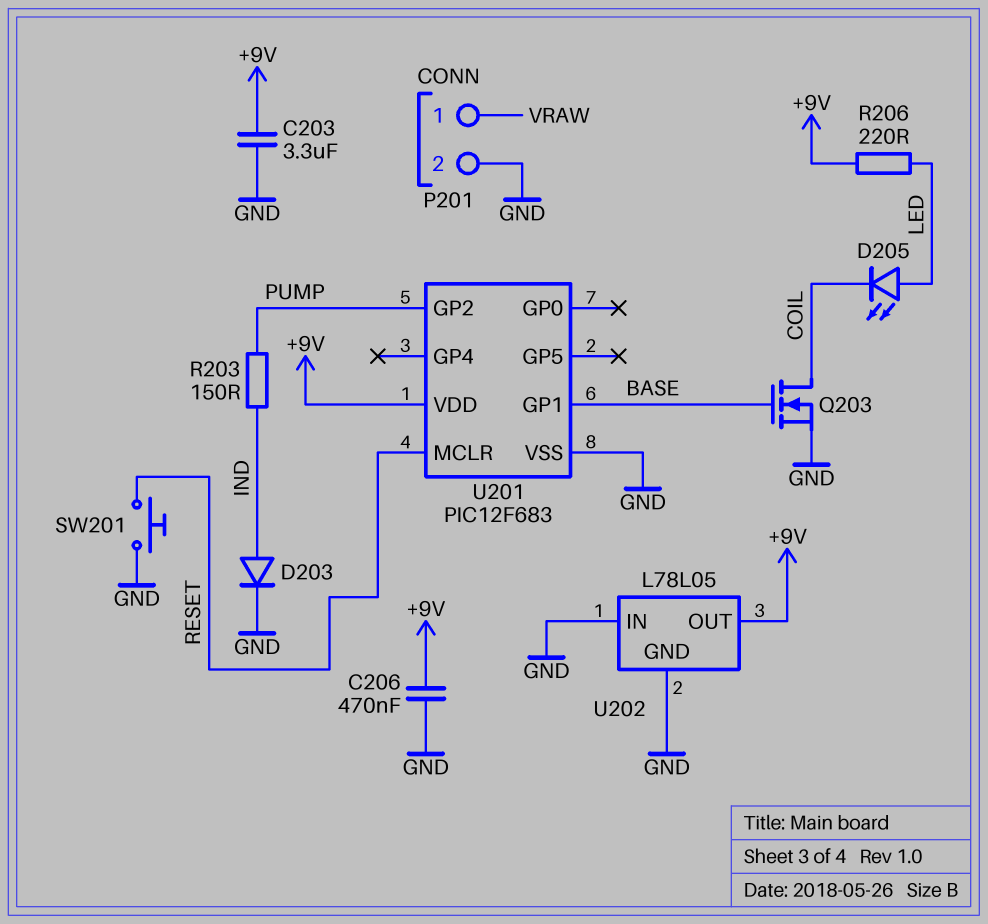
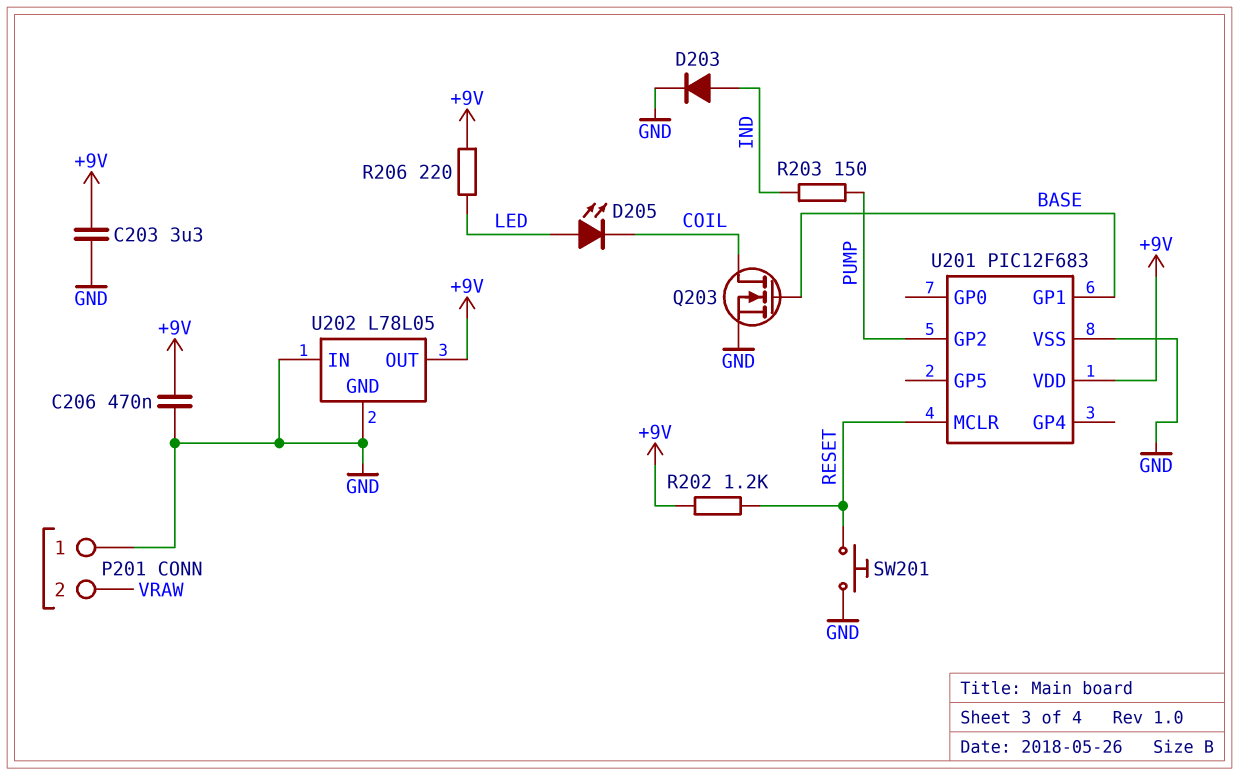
P201 pin 1: VRAW -> GND
P201 pin 2: GND -> VRAW
R202: none -> 1.2k (+9V, RESET)

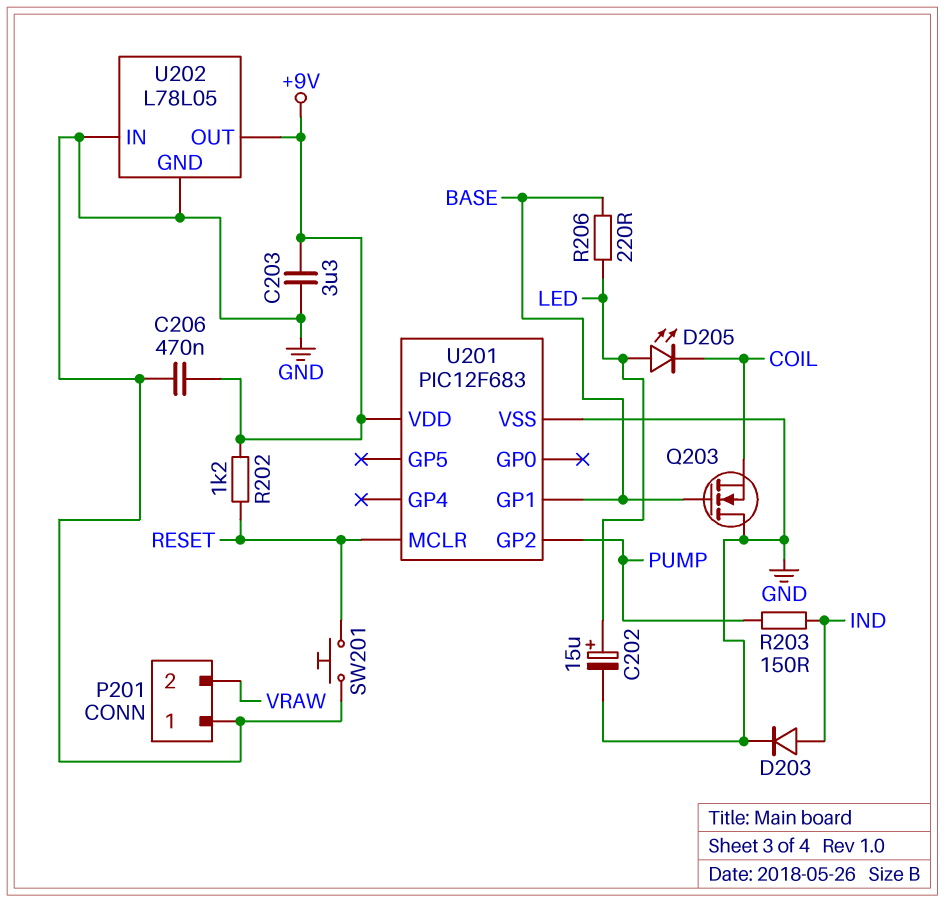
C202: none -> 15uF (plus LED, minus GND)
Q203: NMOS (G BASE, D COIL, S GND) -> NMOS (G BASE, D GND, S COIL)
R206: 220 (+9V, LED) -> 220 (BASE, LED)

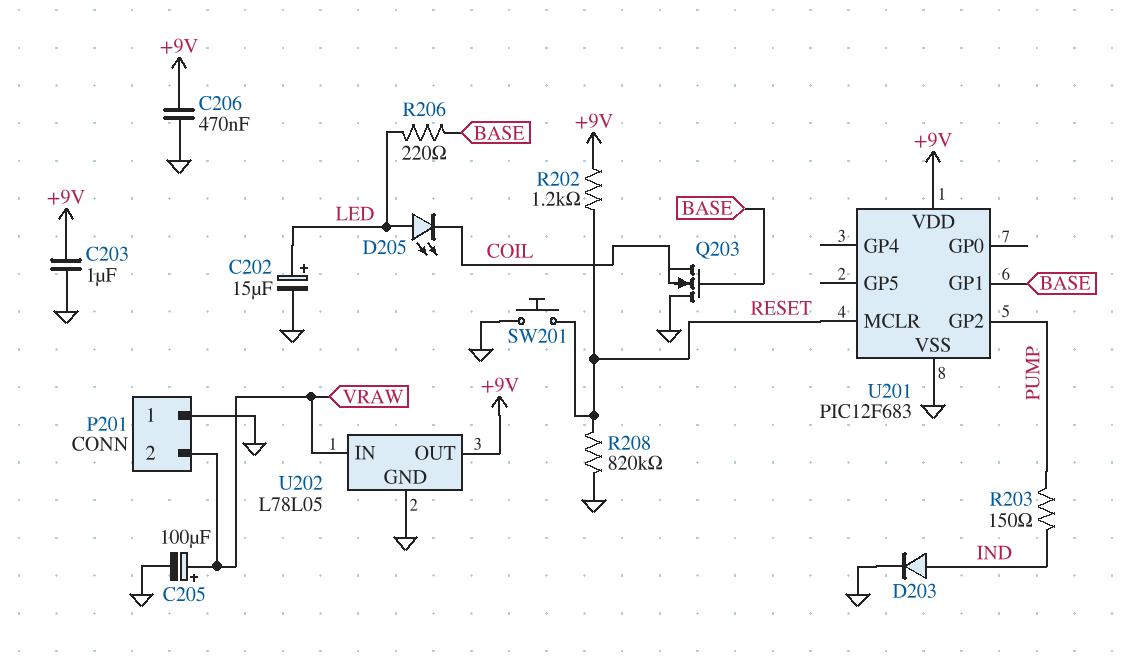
C203: 3.3uF (+9V, GND) -> 1uF (+9V, GND)
C205: none -> 100uF (plus VRAW, minus GND)
R208: none -> 820k (GND, RESET)
U202 pin IN: GND -> VRAW

